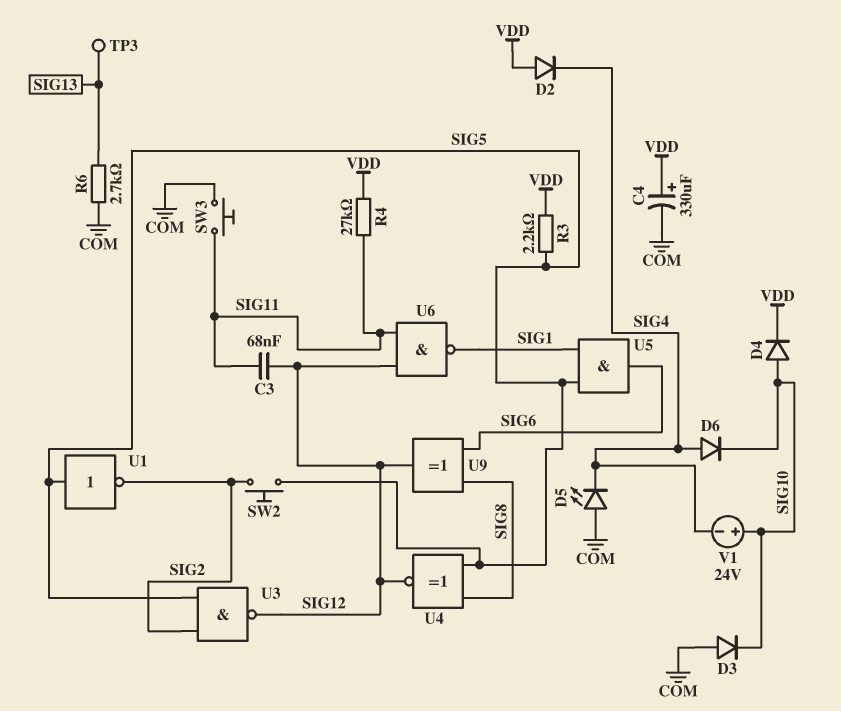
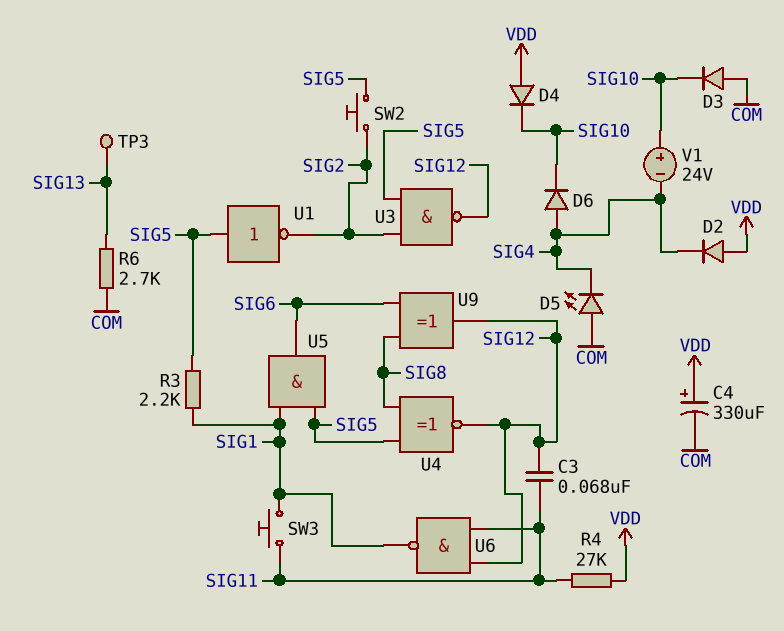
D4: diode (A SIG10, K VDD) -> diode (A VDD, K SIG10)
R3: 2.2k (SIG5, VDD) -> 2.2k (SIG1, SIG5)
SW3: button (COM, SIG11) -> button (SIG1, SIG11)

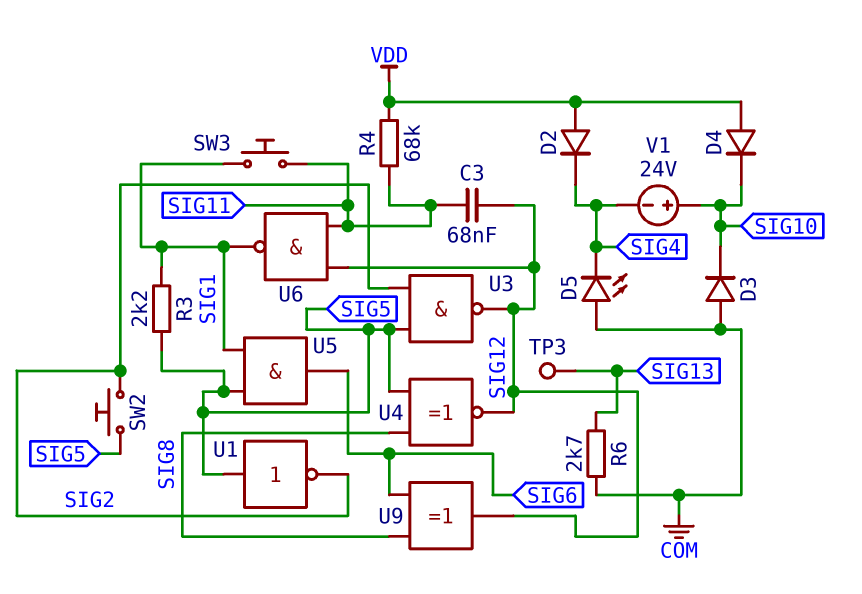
C4: 330uF (plus VDD, minus COM) -> none
D6: diode (A SIG4, K SIG10) -> none
R4: 27k (SIG11, VDD) -> 68k (SIG11, VDD)

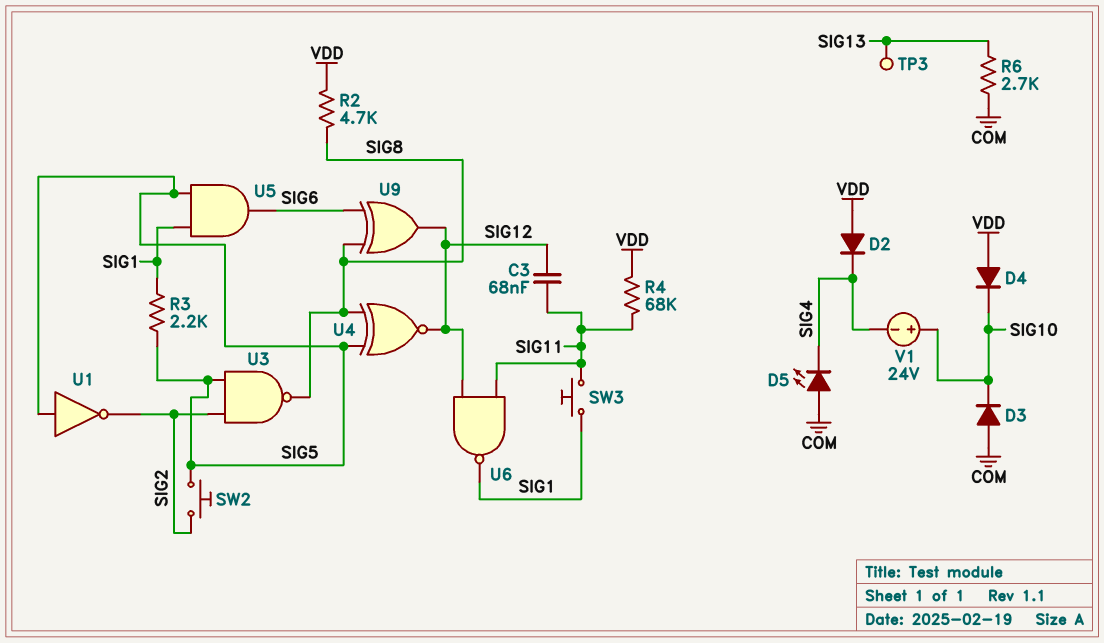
R2: none -> 4.7k (SIG8, VDD)
U3: NAND (in SIG2, in SIG5, out SIG12) -> NAND (in SIG2, in SIG5, out SIG8)

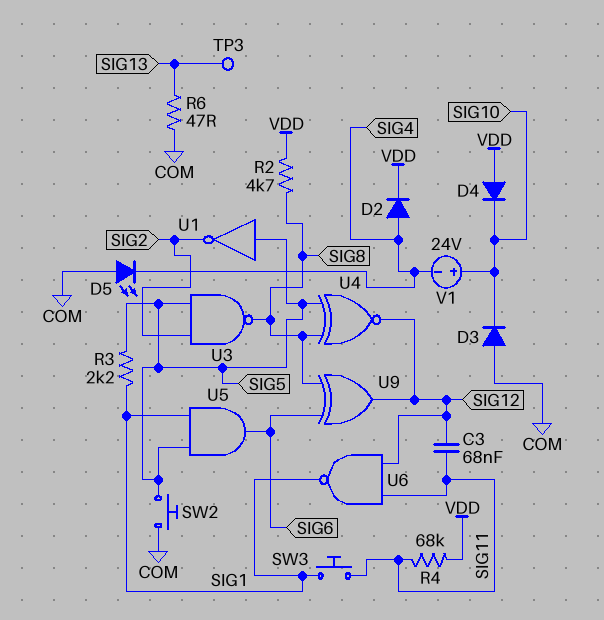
D2: diode (A VDD, K SIG4) -> diode (A SIG4, K VDD)
R6: 2.7k (COM, SIG13) -> 47 (COM, SIG13)
SW2: button (SIG2, SIG5) -> button (COM, SIG5)

